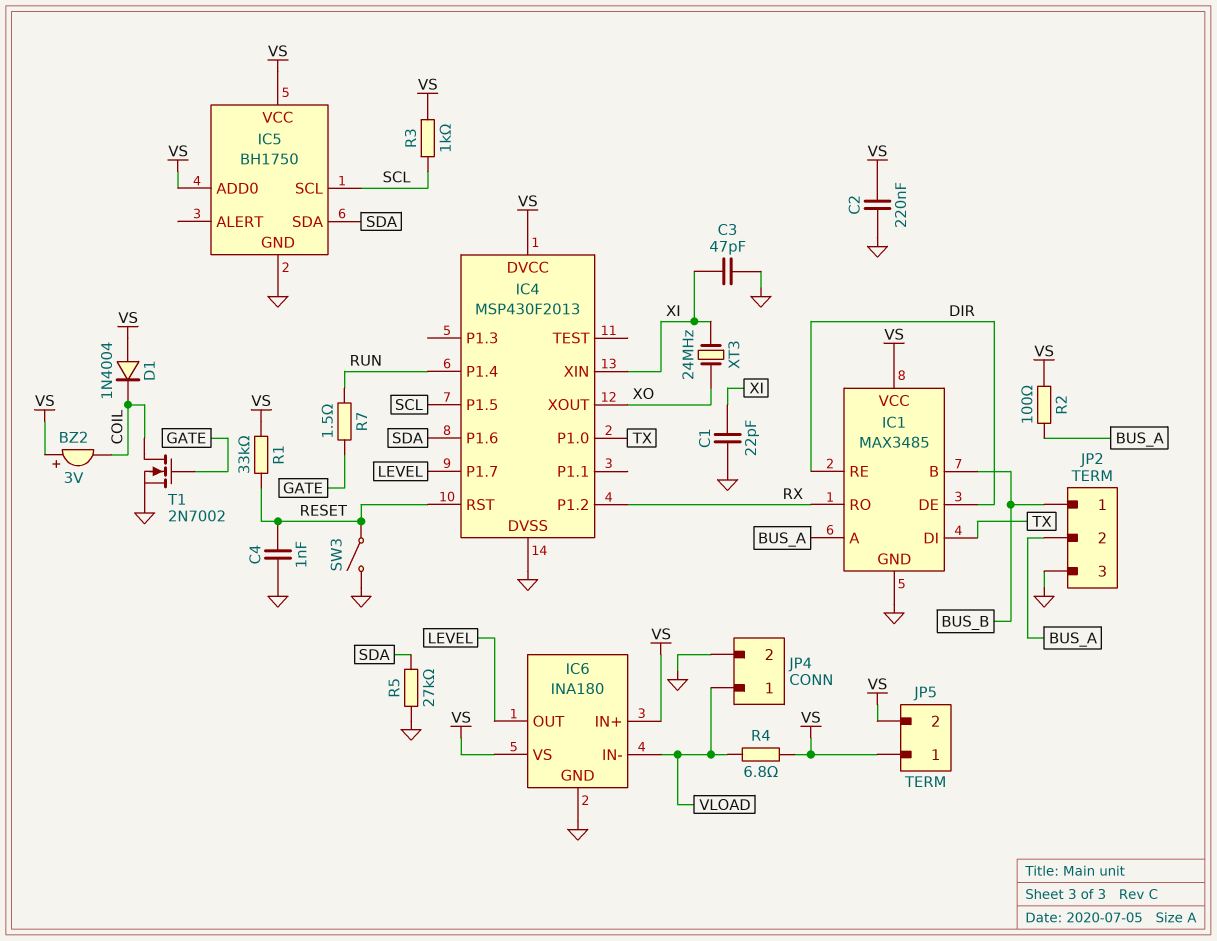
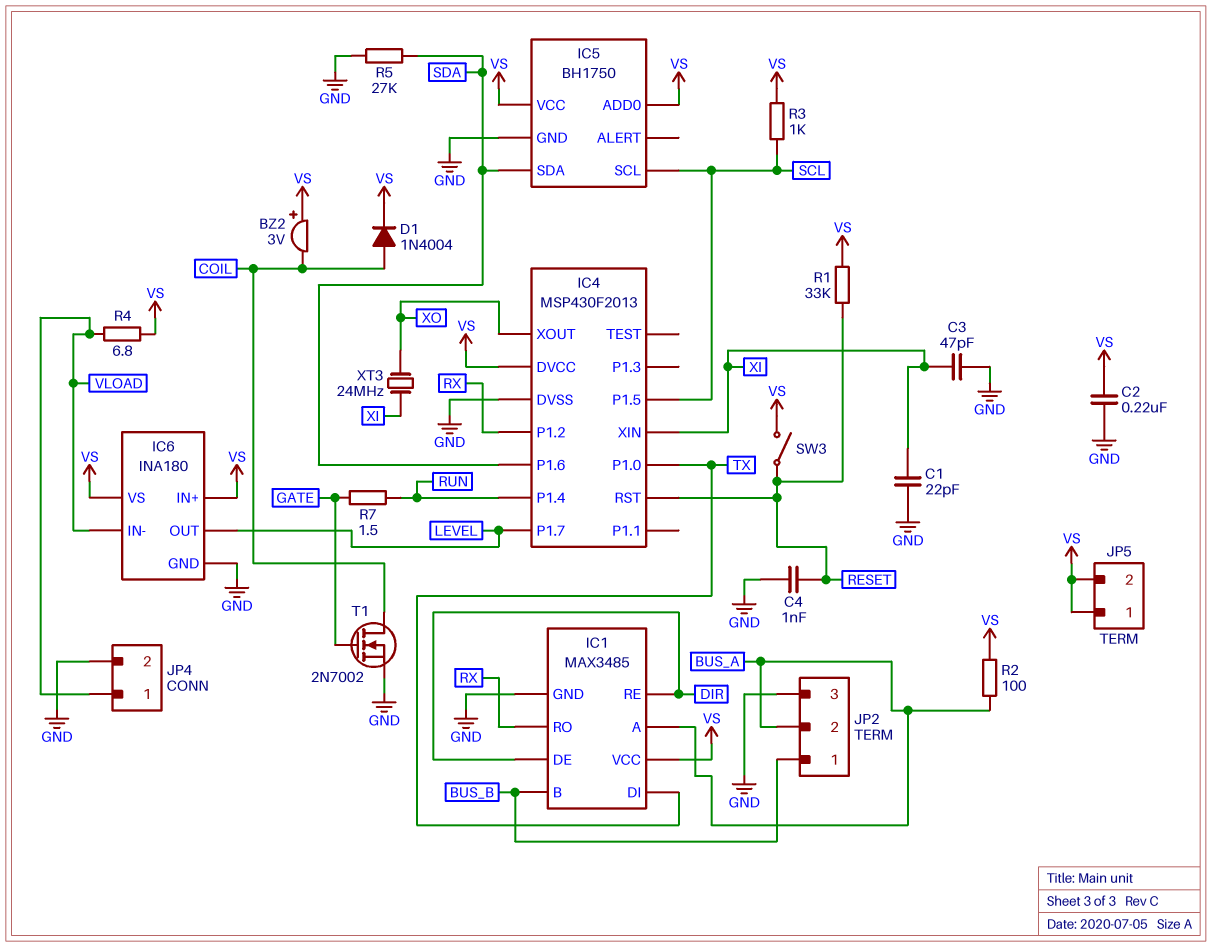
D1: diode 1N4004 (A VS, K COIL) -> diode 1N4004 (A COIL, K VS)
SW3: switch (GND, RESET) -> switch (RESET, VS)

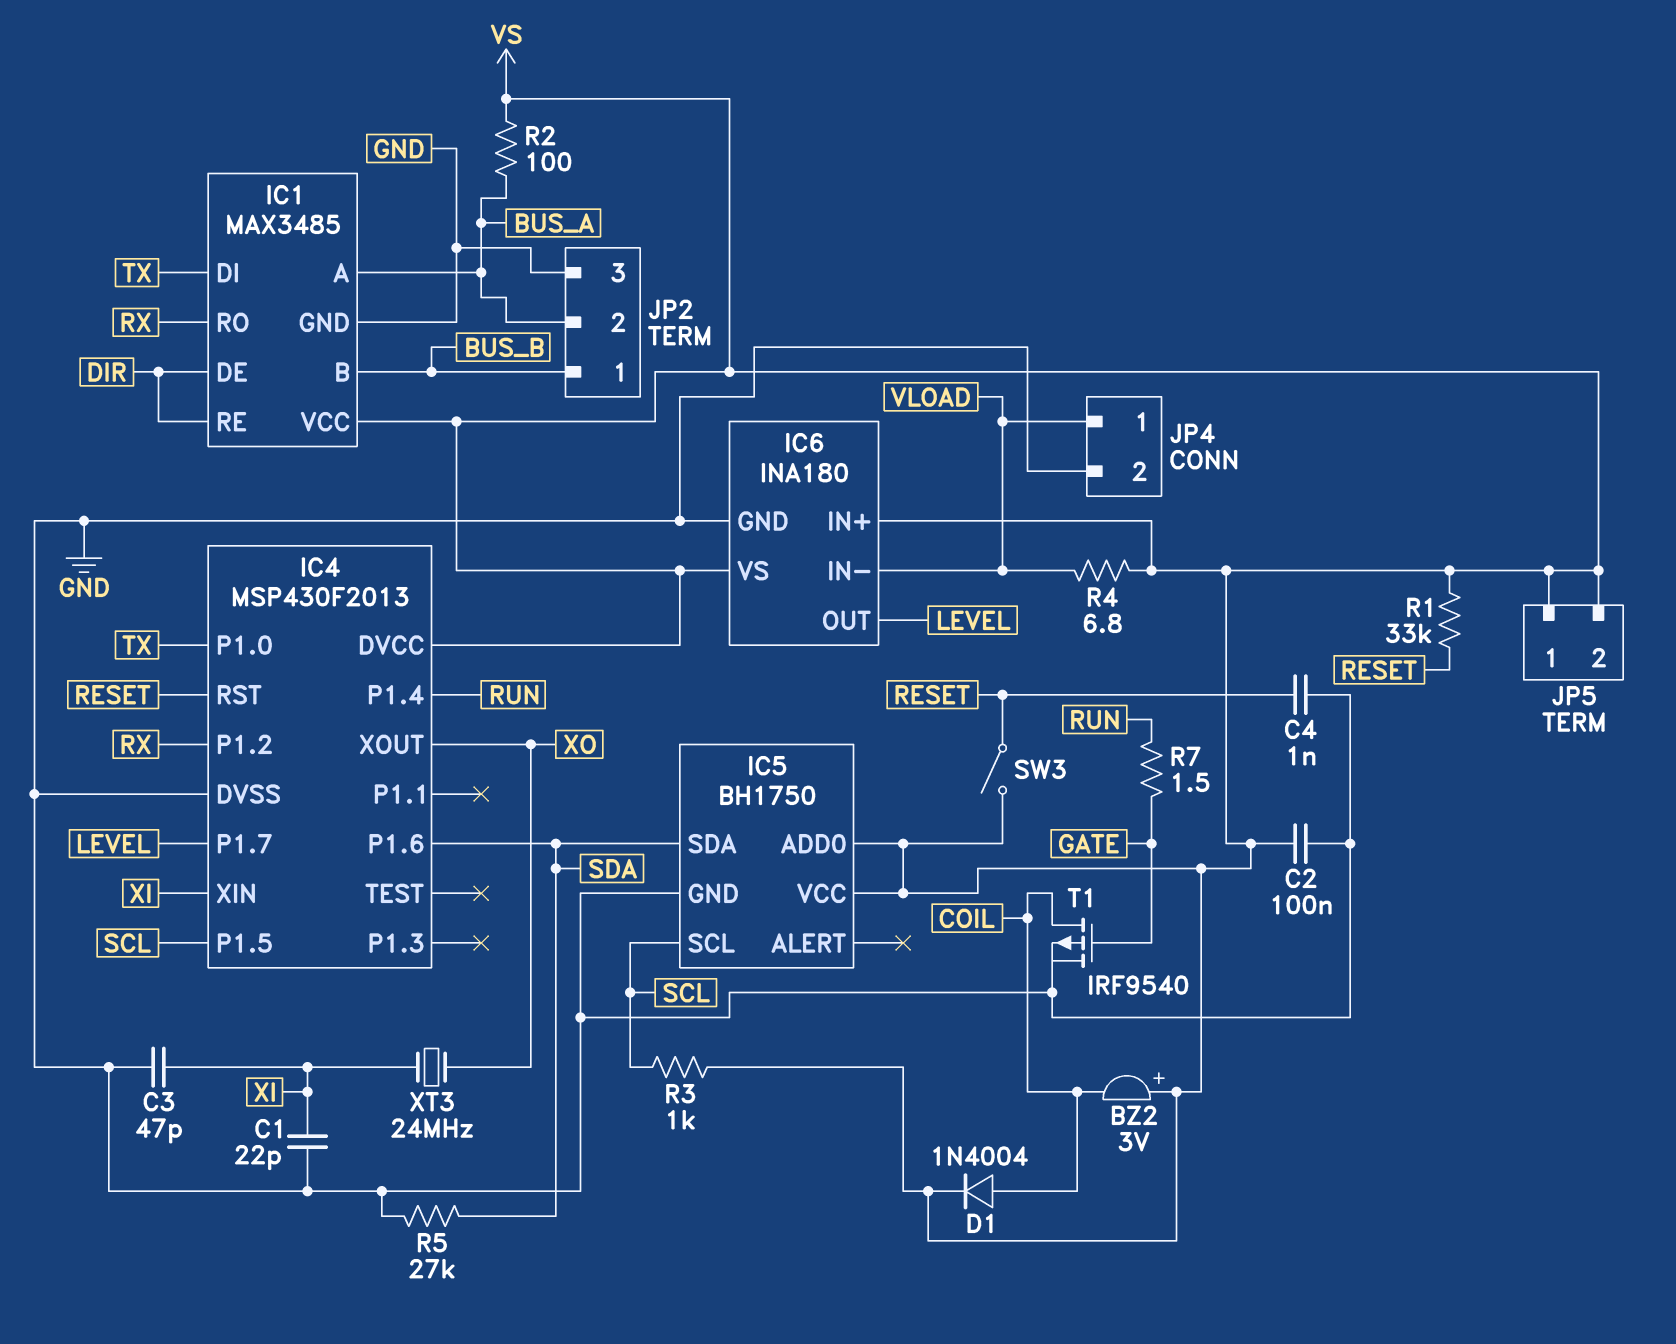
C2: 220nF (GND, VS) -> 100nF (GND, VS)
T1: NMOS 2N7002 (G GATE, D COIL, S GND) -> PMOS IRF9540 (G GATE, D COIL, S GND)

